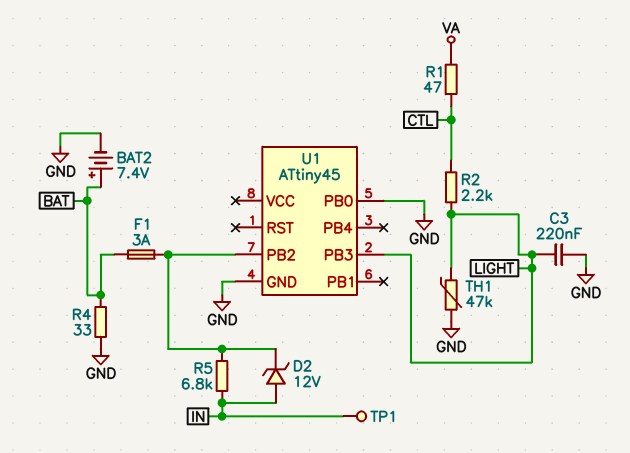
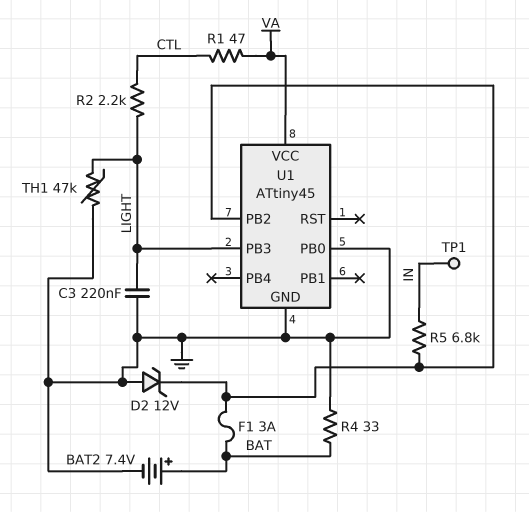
D2: zener 12V (A IN, K U1/PB2) -> zener 12V (A GND, K U1/PB2)
U1 pin VCC: none -> VA

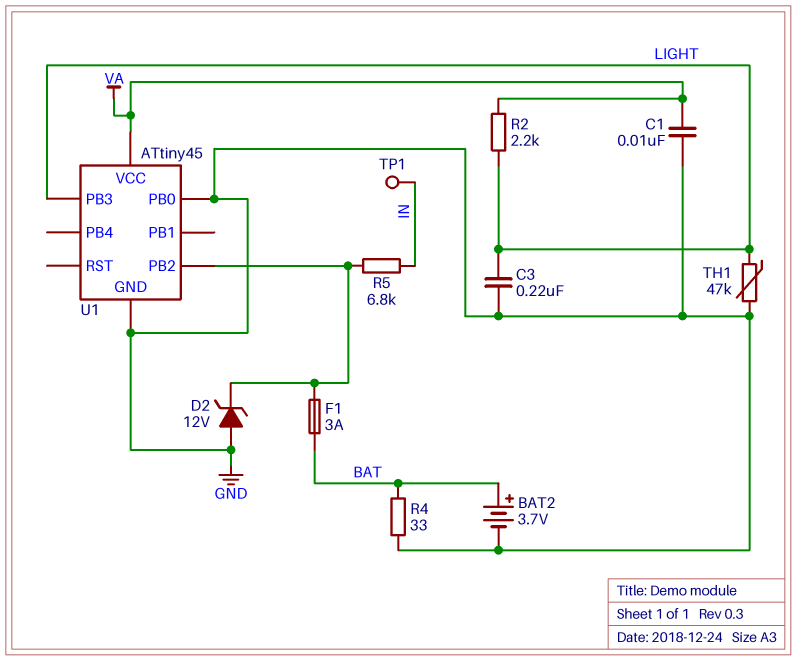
BAT2: 7.4V (plus BAT, minus GND) -> 3.7V (plus BAT, minus GND)
C1: none -> 10nF (GND, VA)
R1: 47 (CTL, VA) -> none
R2: 2.2k (CTL, LIGHT) -> 2.2k (LIGHT, VA)

